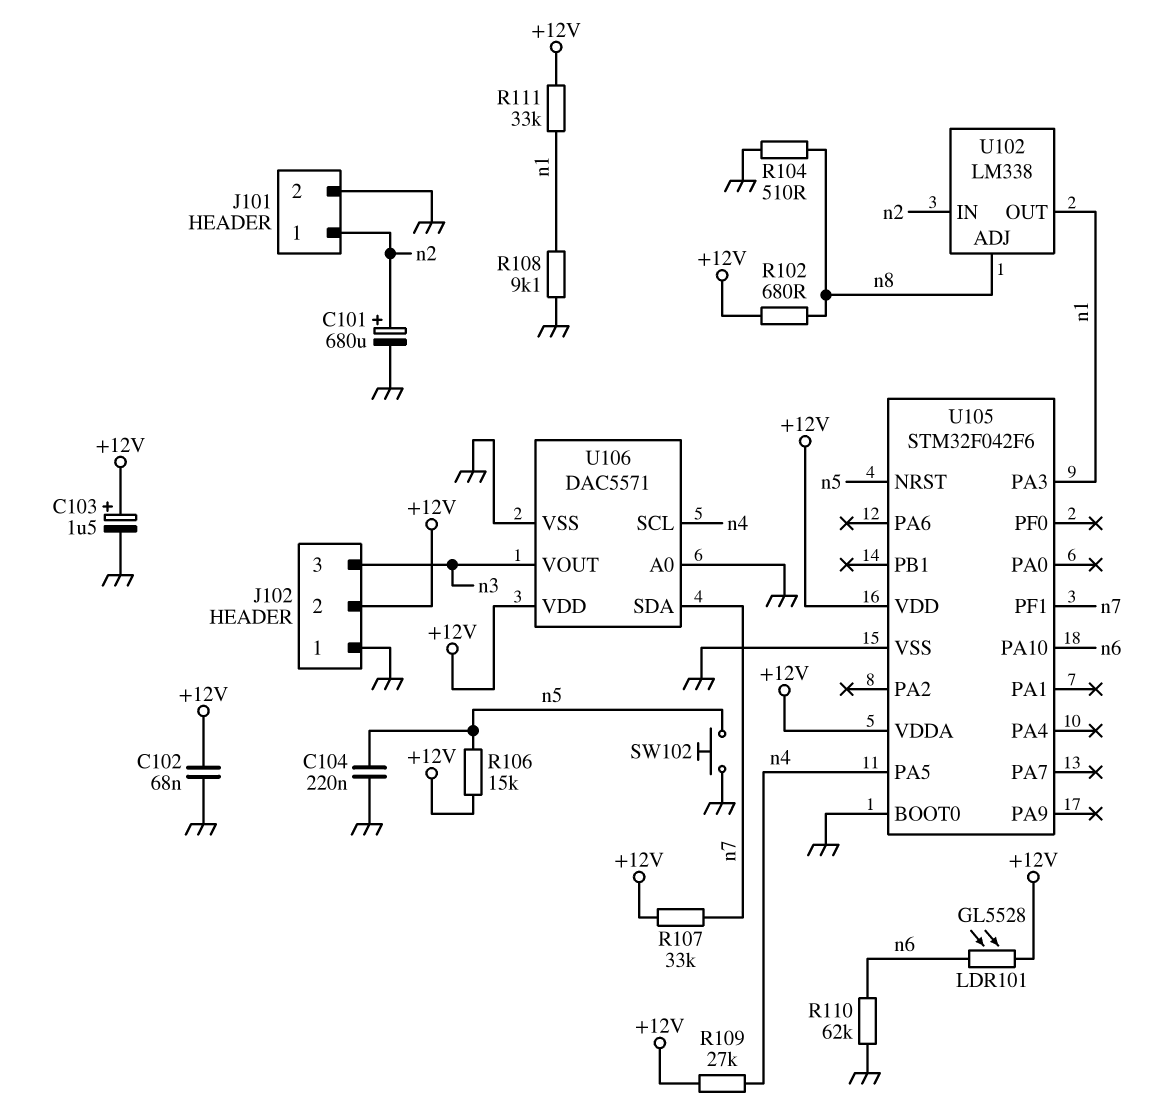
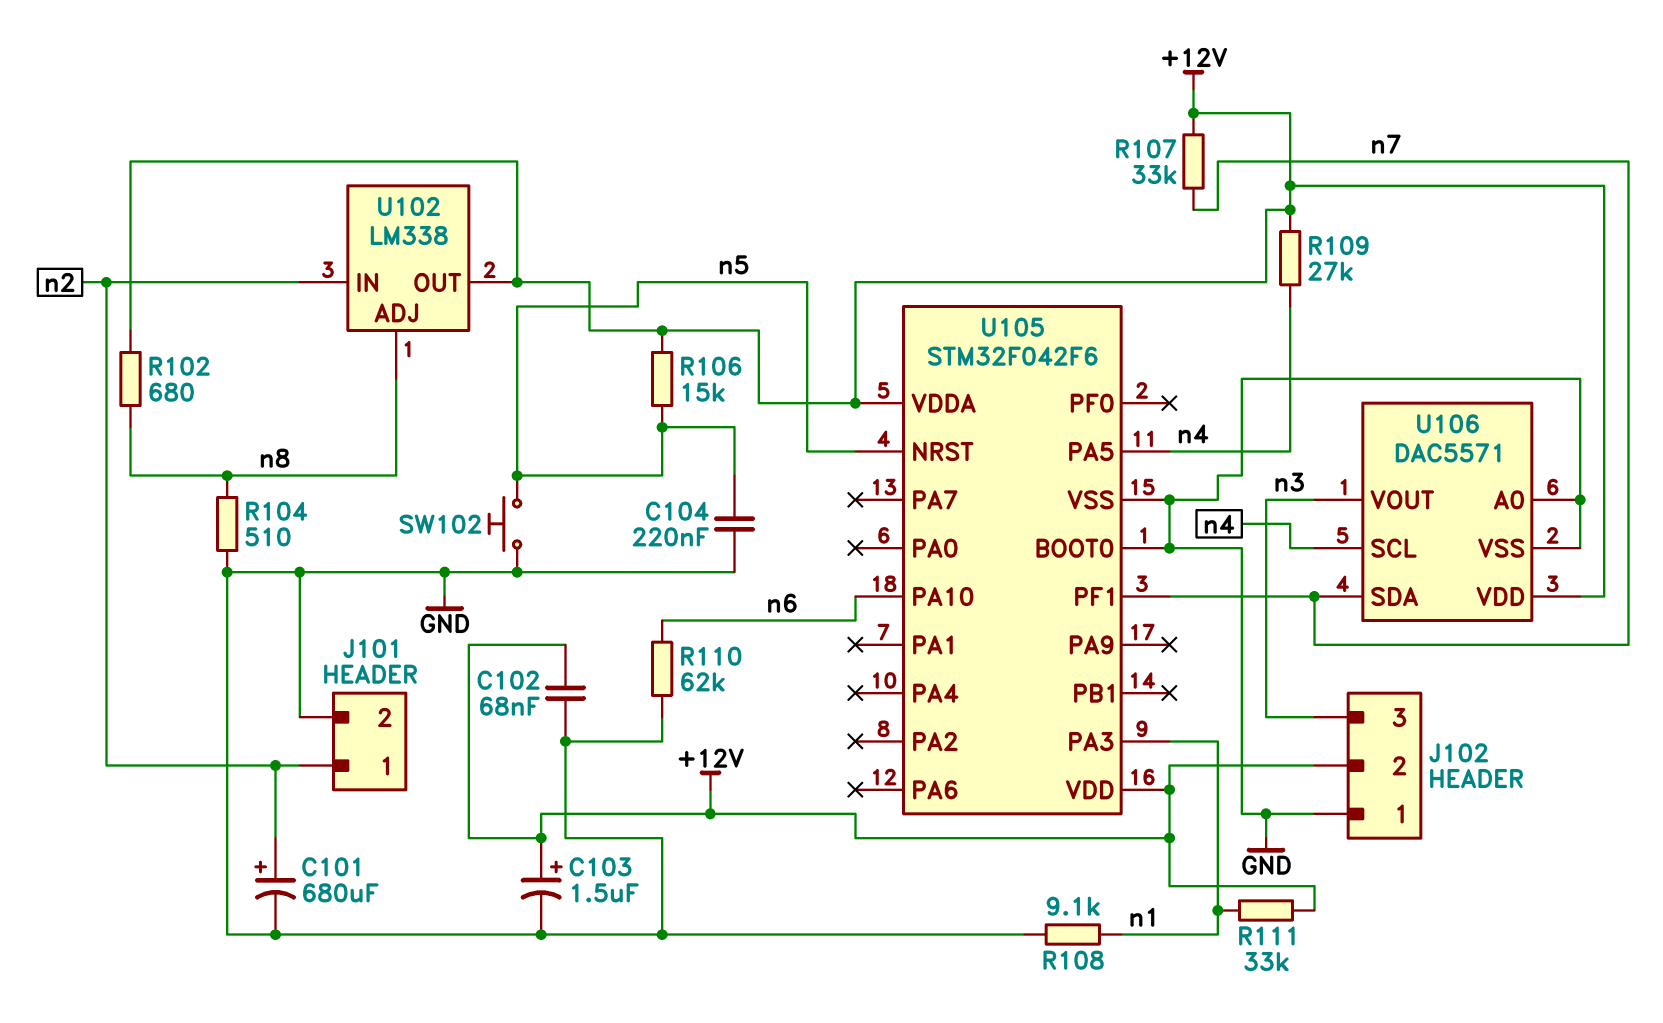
LDR101: GL5528 (+12V, n6) -> none
U102 pin OUT: n1 -> +12V

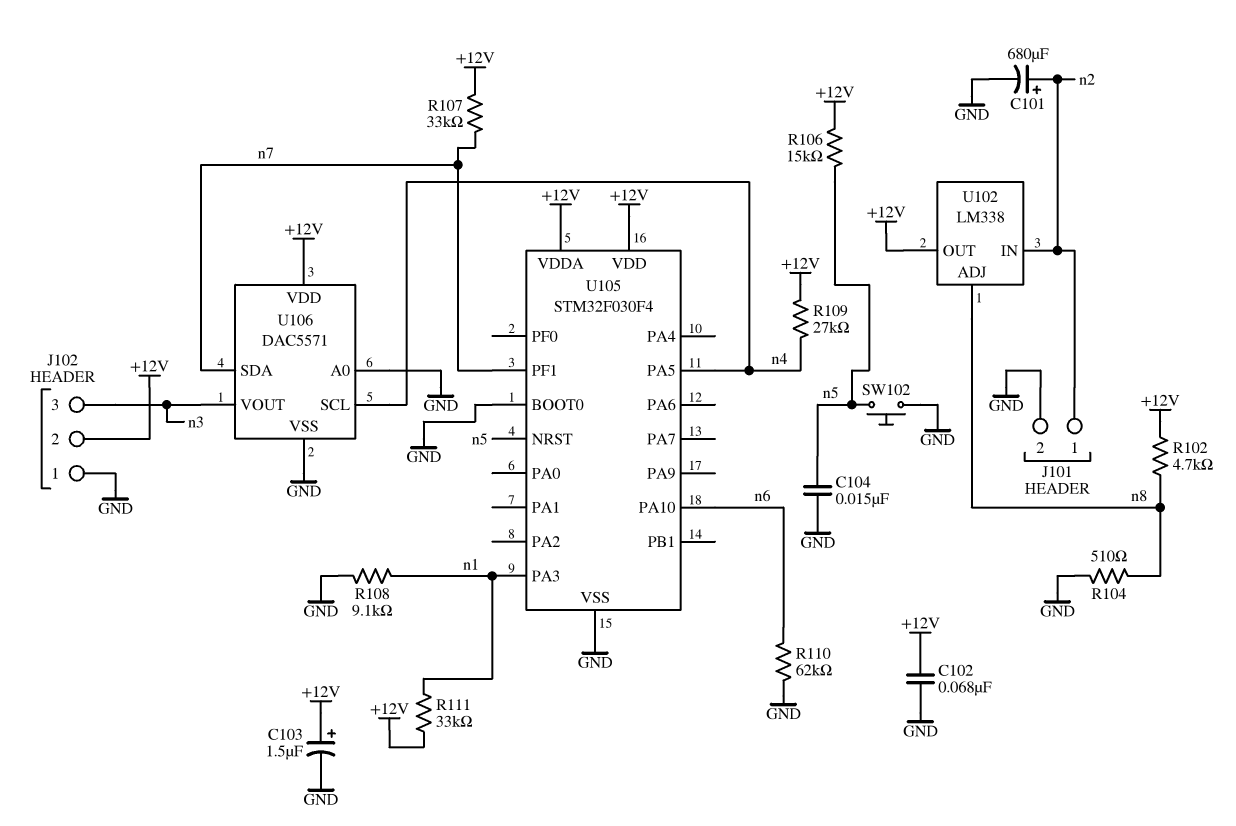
C104: 220nF (GND, n5) -> 15nF (GND, n5)
R102: 680 (+12V, n8) -> 4.7k (+12V, n8)
U105: STM32F042F6 -> STM32F030F4

